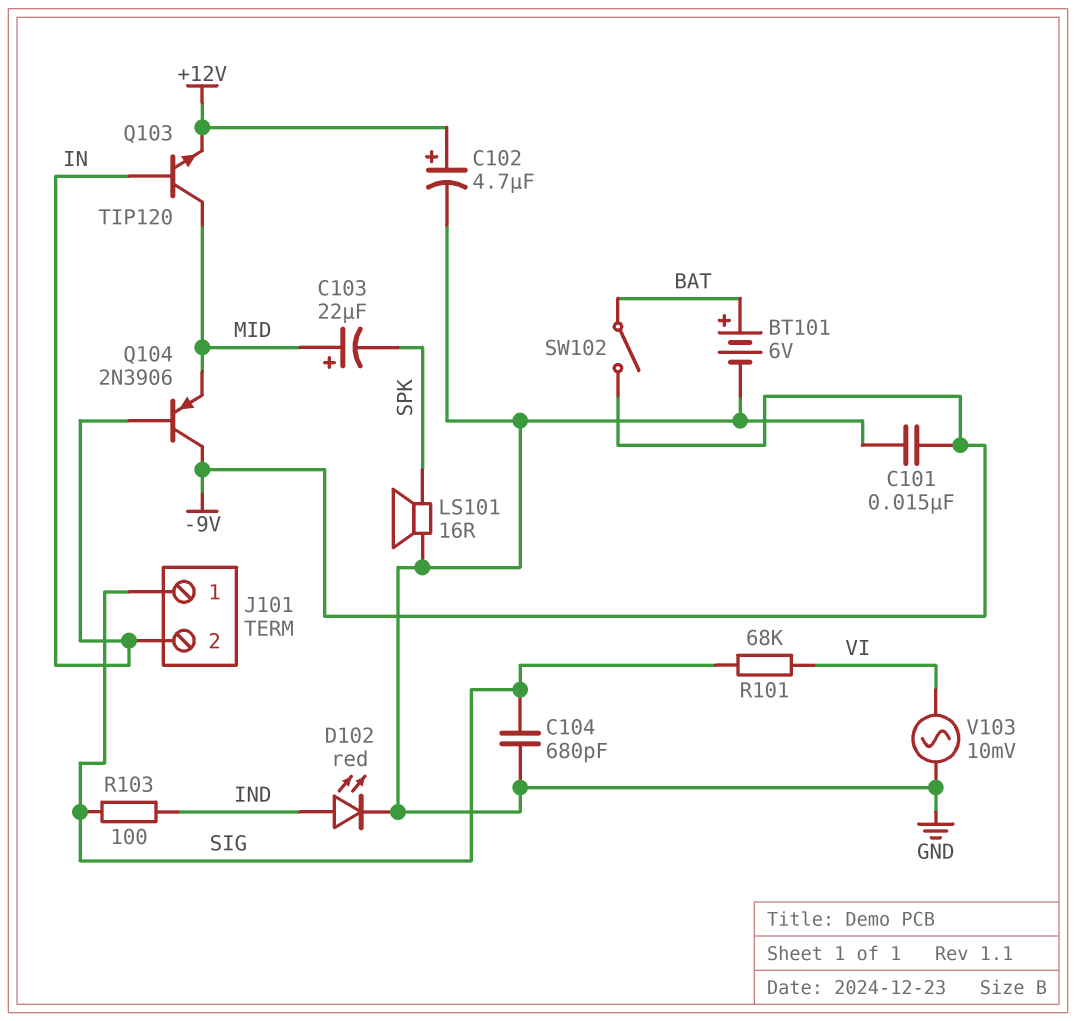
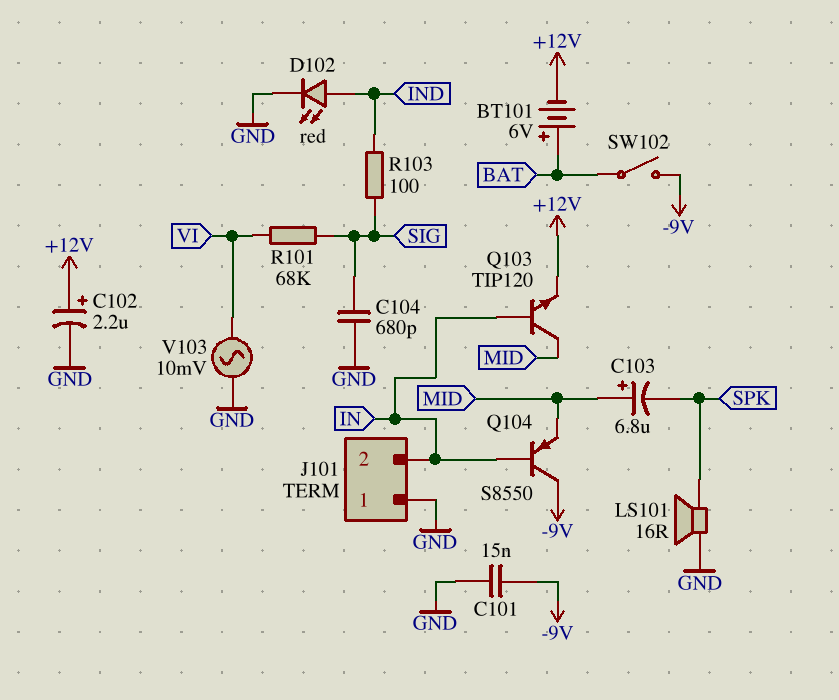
BT101: 6V (plus BAT, minus GND) -> 6V (plus BAT, minus +12V)
C102: 4.7uF (plus +12V, minus GND) -> 2.2uF (plus +12V, minus GND)
C103: 22uF (plus MID, minus SPK) -> 6.8uF (plus MID, minus SPK)
J101 pin 1: SIG -> GND
Q104: PNP 2N3906 (B IN, C -9V, E MID) -> PNP S8550 (B IN, C -9V, E MID)

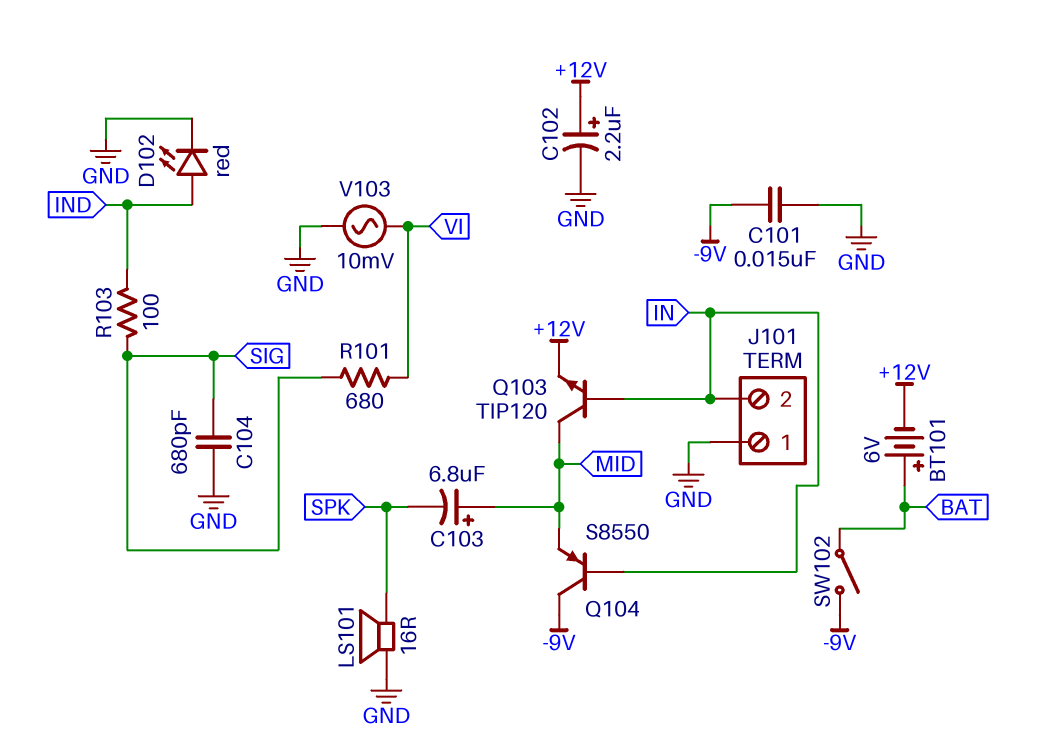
R101: 68k (SIG, VI) -> 680 (SIG, VI)

